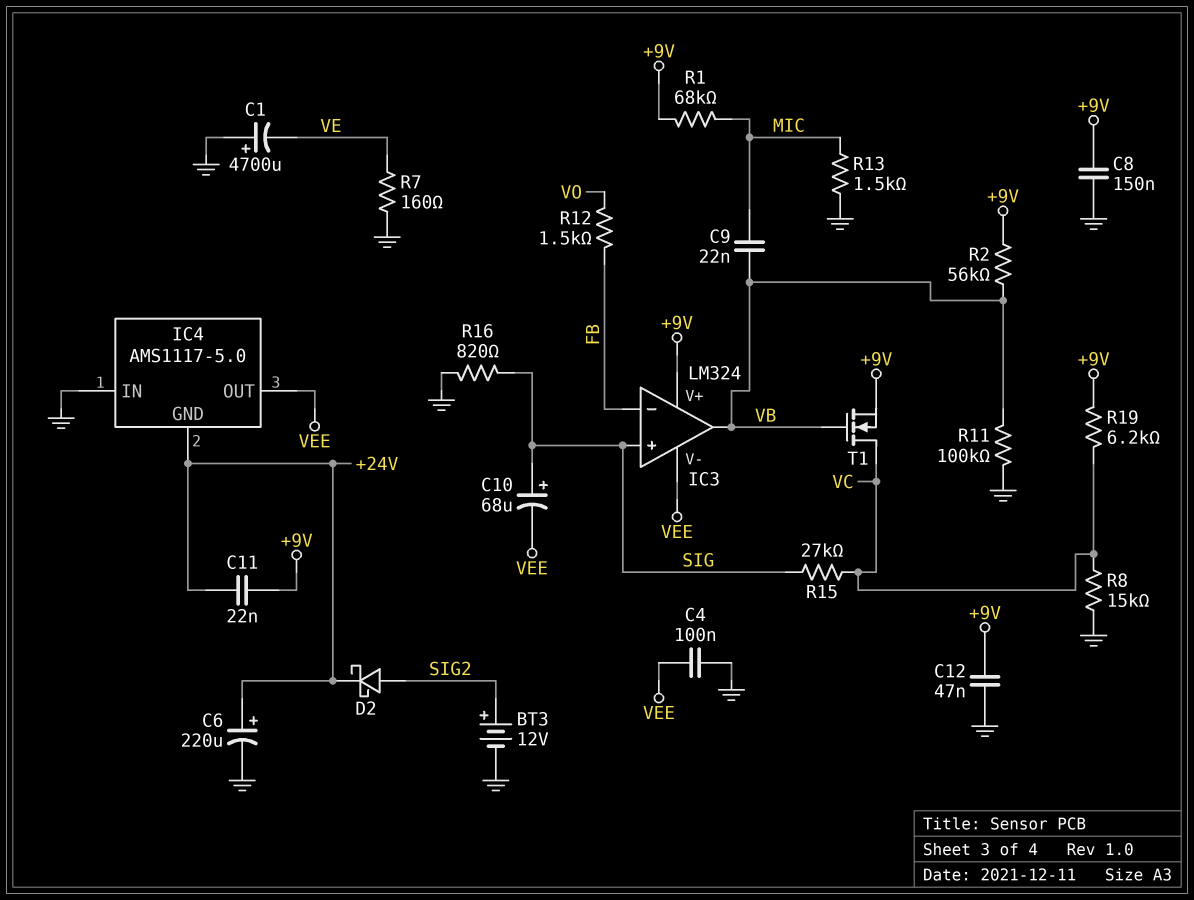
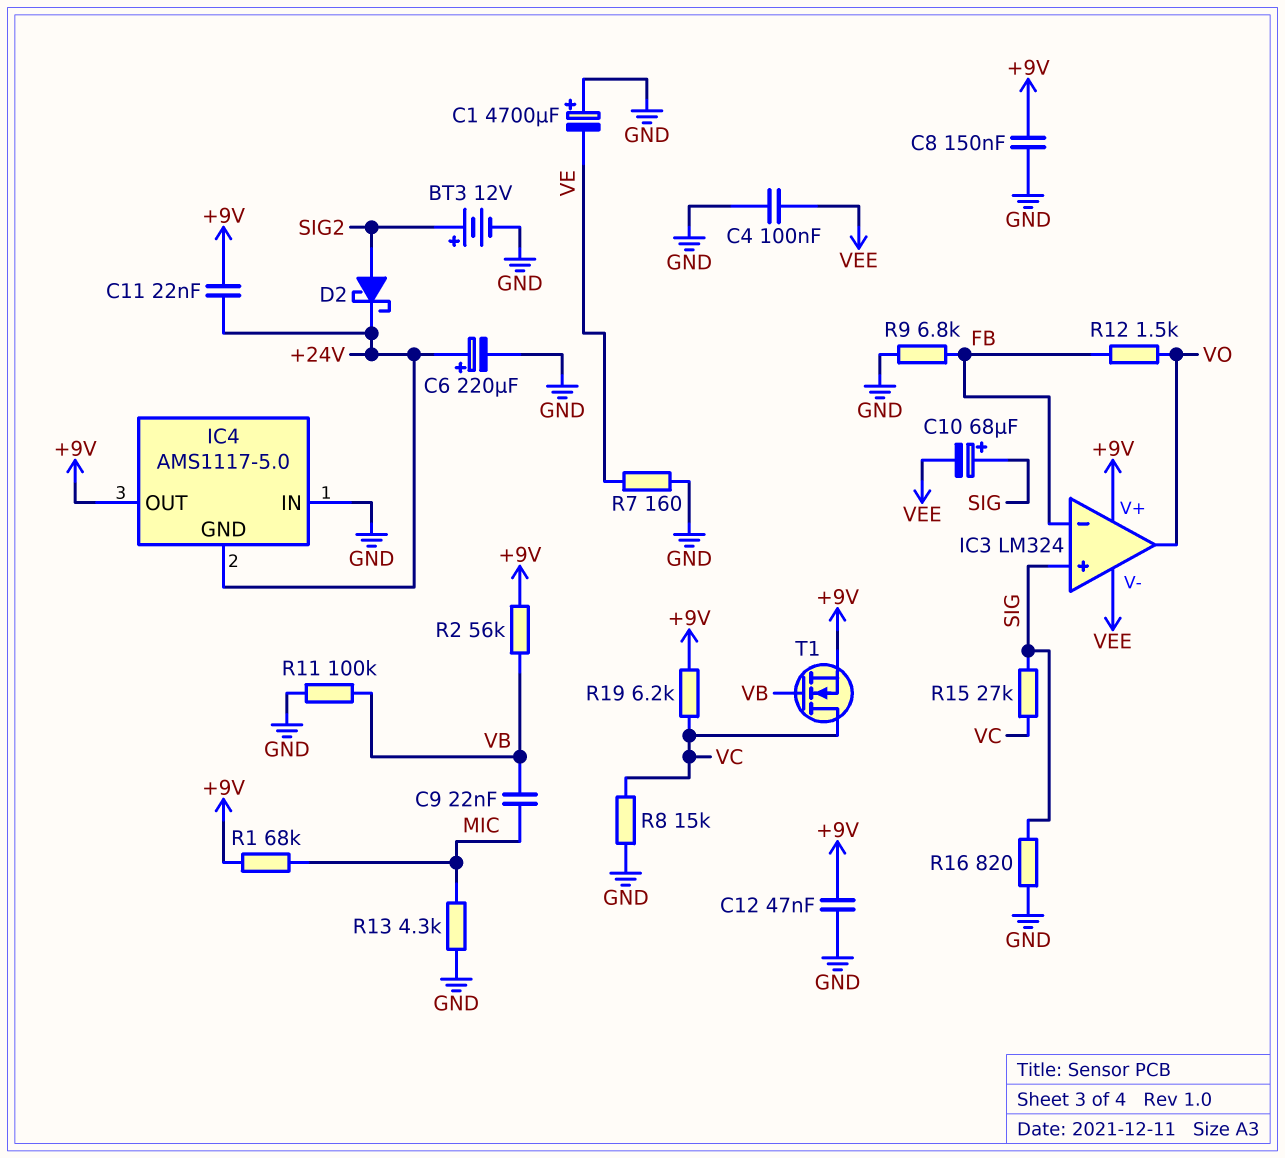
IC3 pin out: VB -> VO
IC4 pin OUT: VEE -> +9V
R9: none -> 6.8k (FB, GND)
R13: 1.5k (GND, MIC) -> 4.3k (GND, MIC)

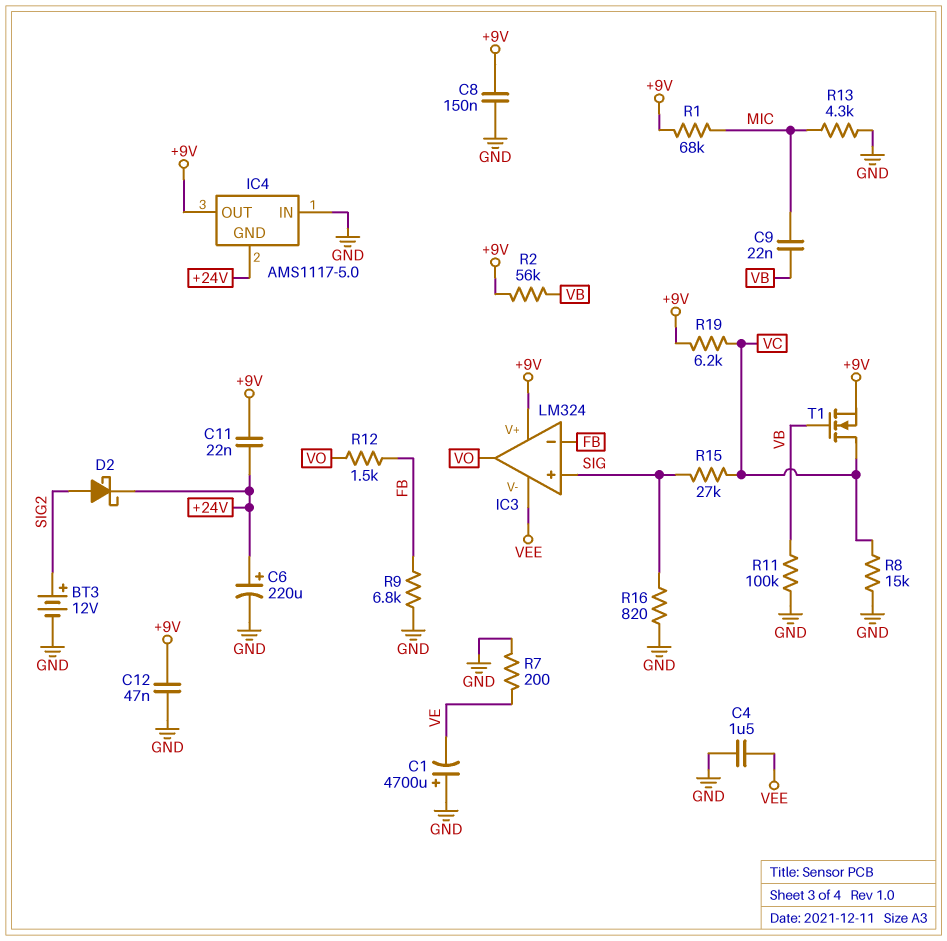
C4: 100nF (GND, VEE) -> 1.5uF (GND, VEE)
C10: 68uF (plus SIG, minus VEE) -> none
R7: 160 (GND, VE) -> 200 (GND, VE)

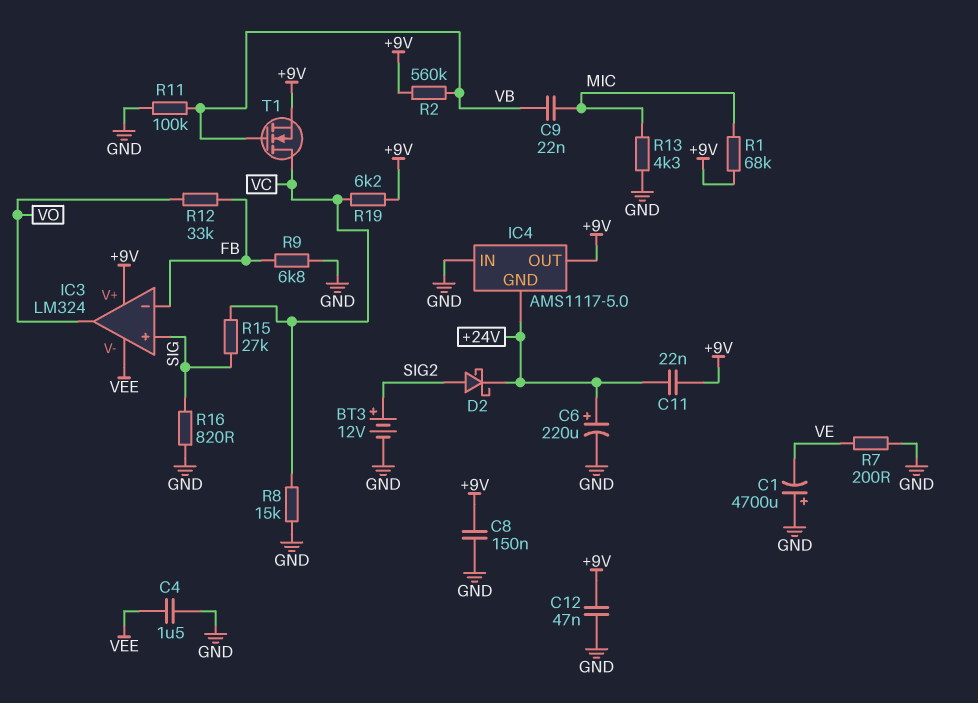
R2: 56k (+9V, VB) -> 560k (+9V, VB)
R12: 1.5k (FB, VO) -> 33k (FB, VO)

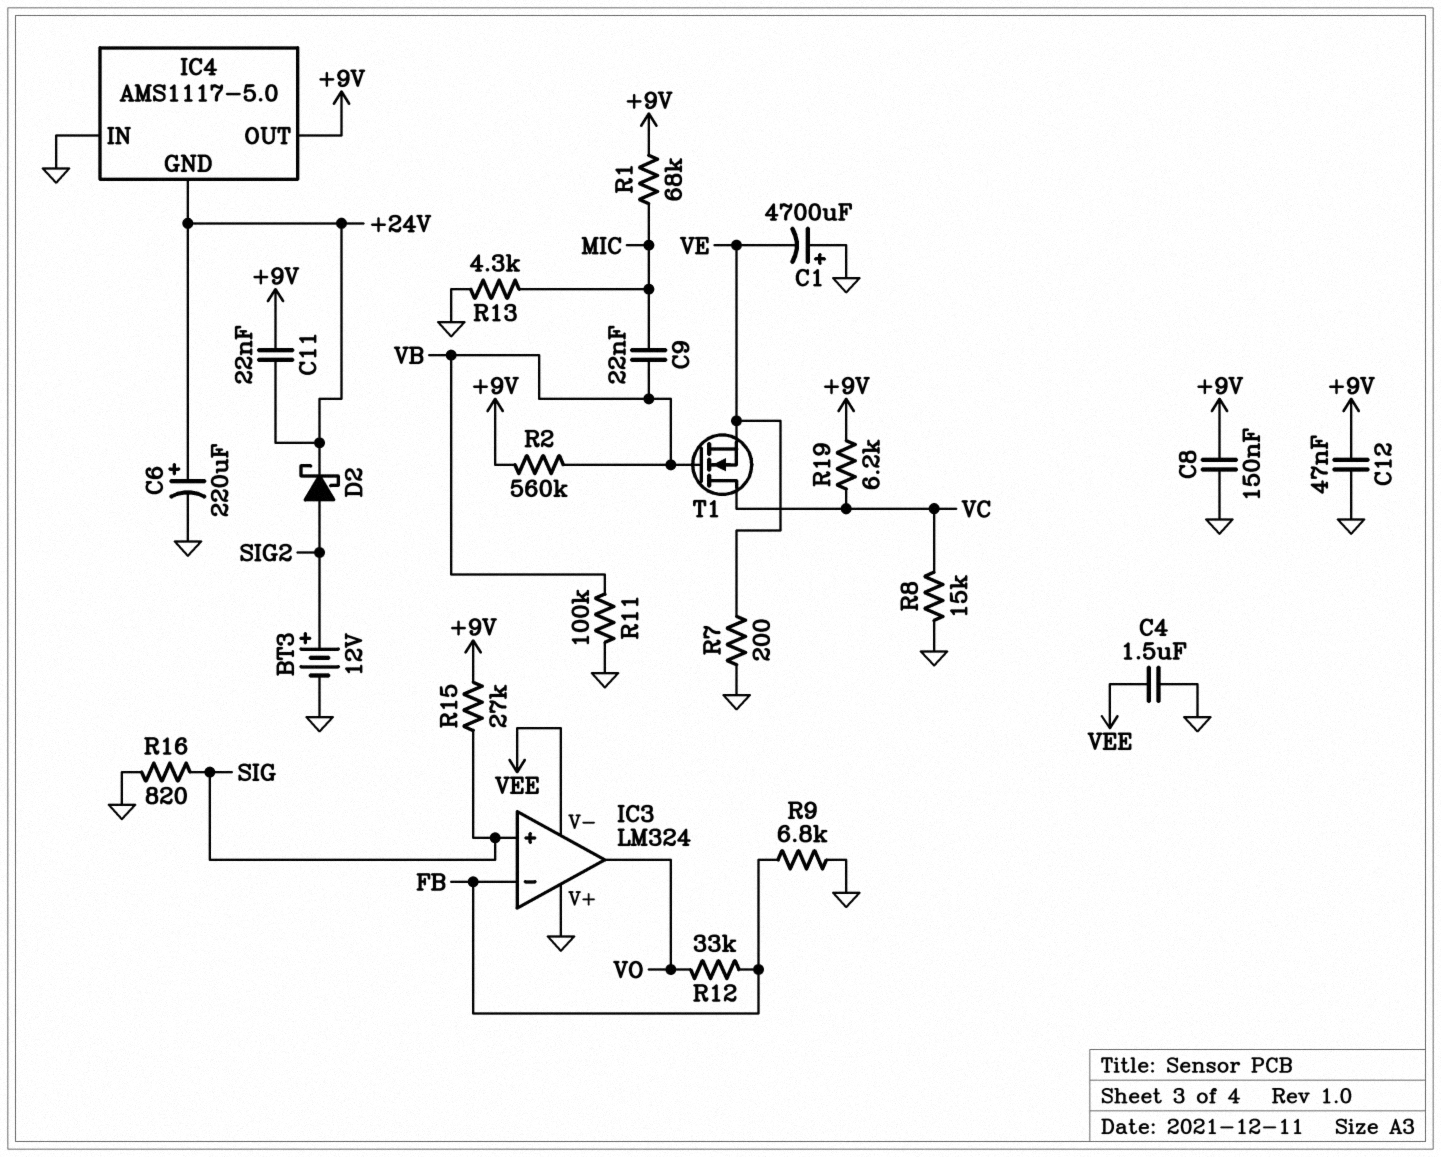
IC3 pin V+: +9V -> GND
R15: 27k (SIG, VC) -> 27k (+9V, SIG)
T1: NMOS (G VB, D VC, S +9V) -> NMOS (G VB, D VC, S VE)

